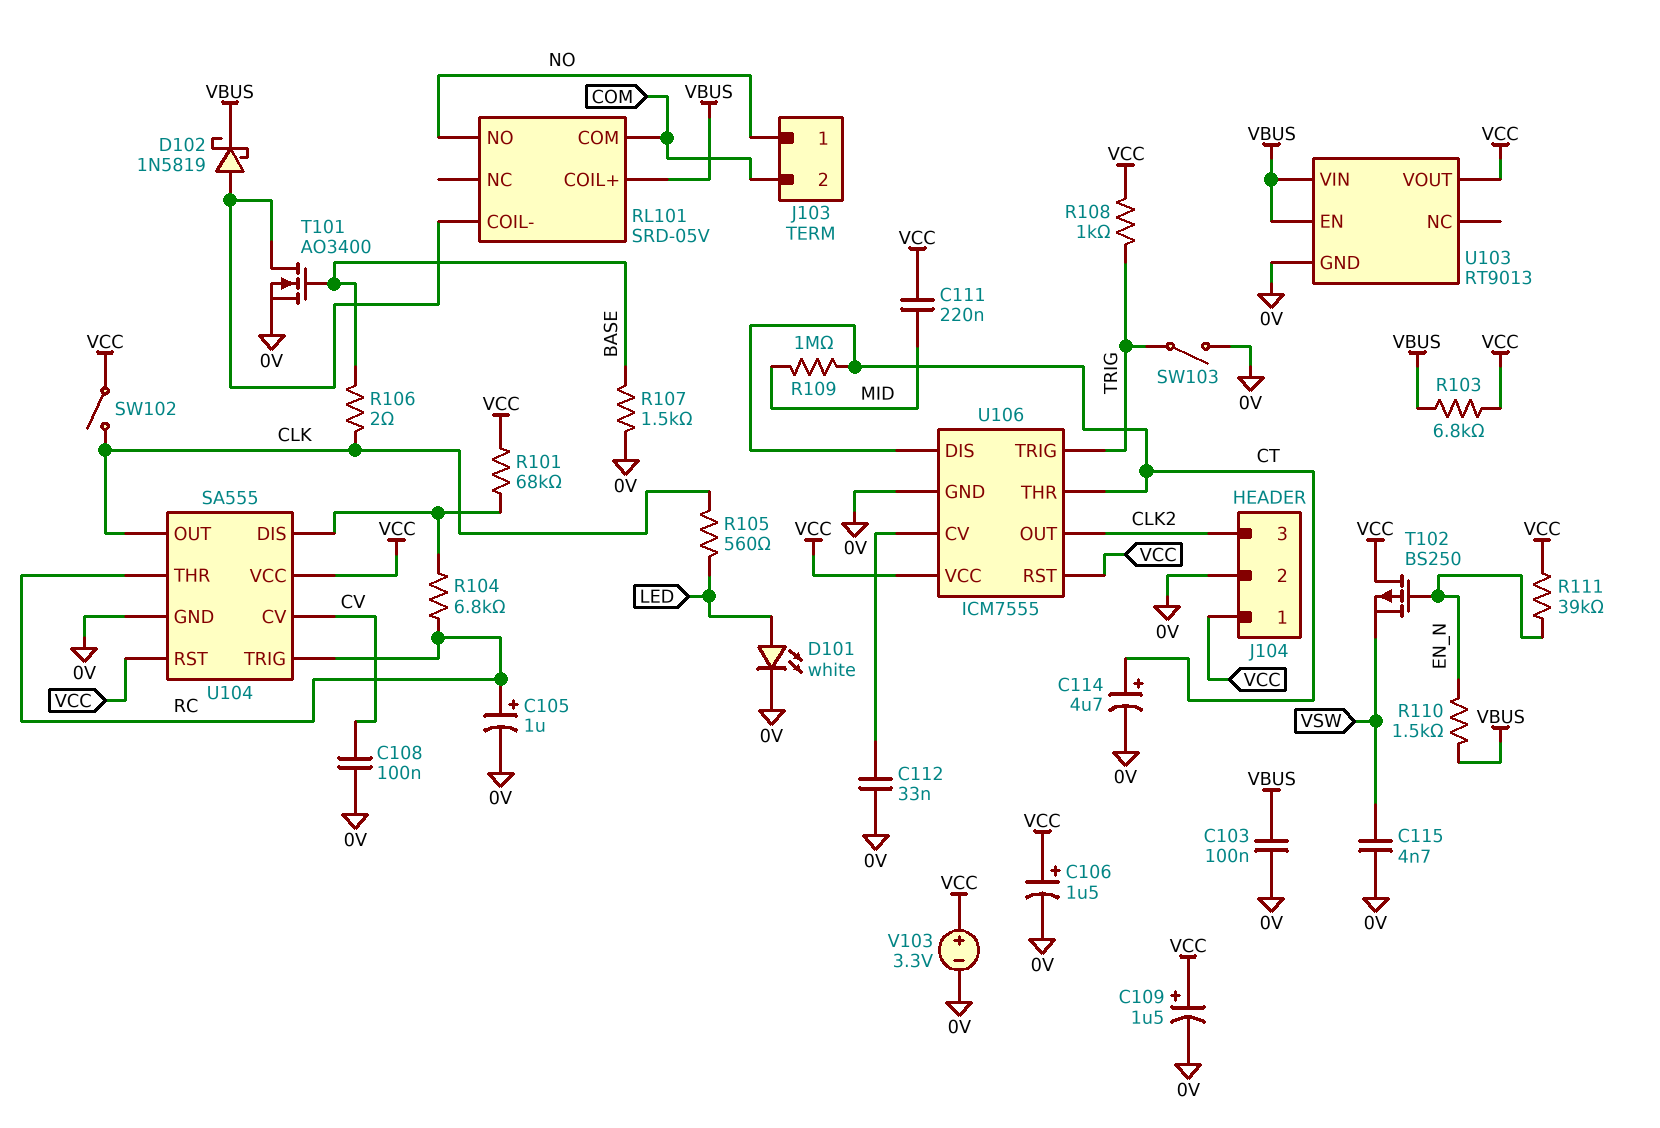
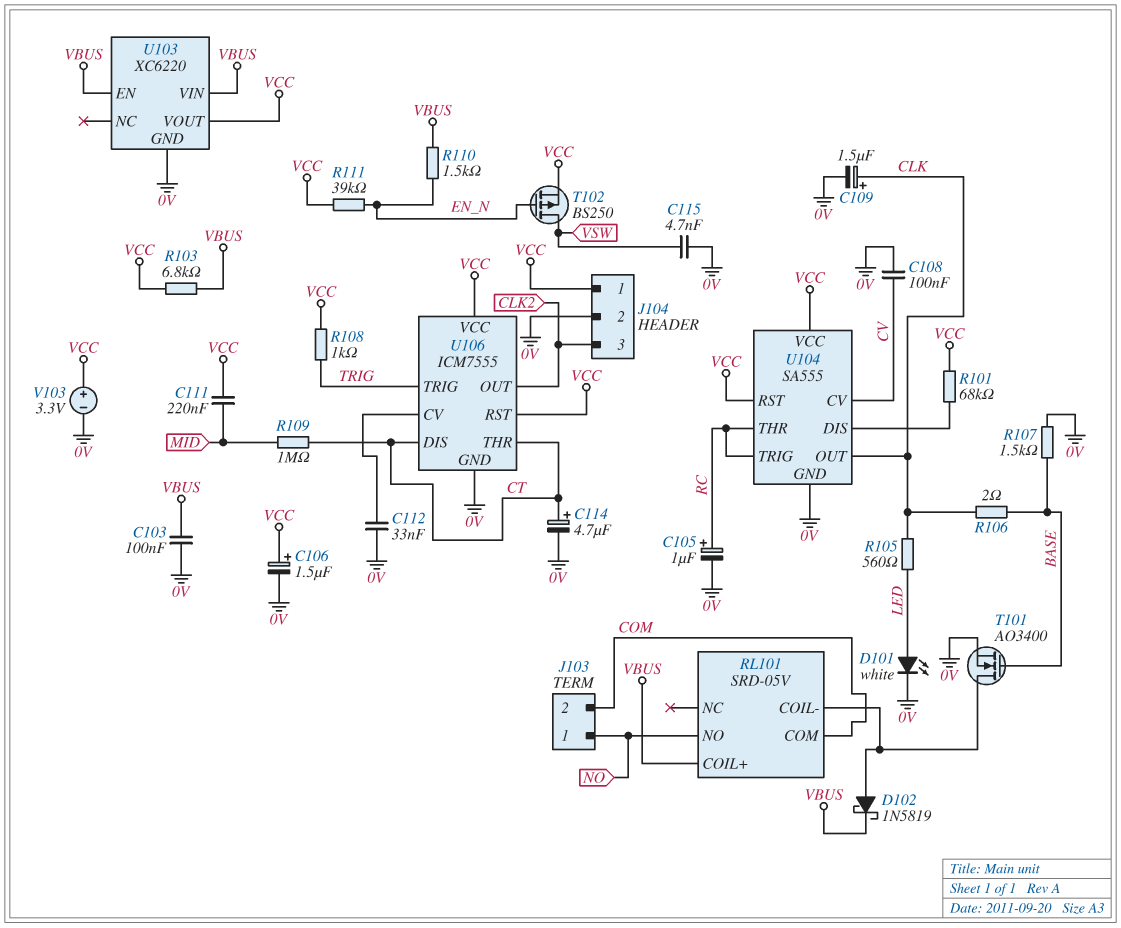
C109: 1.5uF (plus VCC, minus 0V) -> 1.5uF (plus CLK, minus 0V)
R104: 6.8k (RC, U104/DIS) -> none
SW102: switch (CLK, VCC) -> none
SW103: switch (0V, TRIG) -> none
T102: PMOS BS250 (G EN_N, D VCC, S VSW) -> PMOS BS250 (G EN_N, D VSW, S VCC)
U103: RT9013 -> XC6220

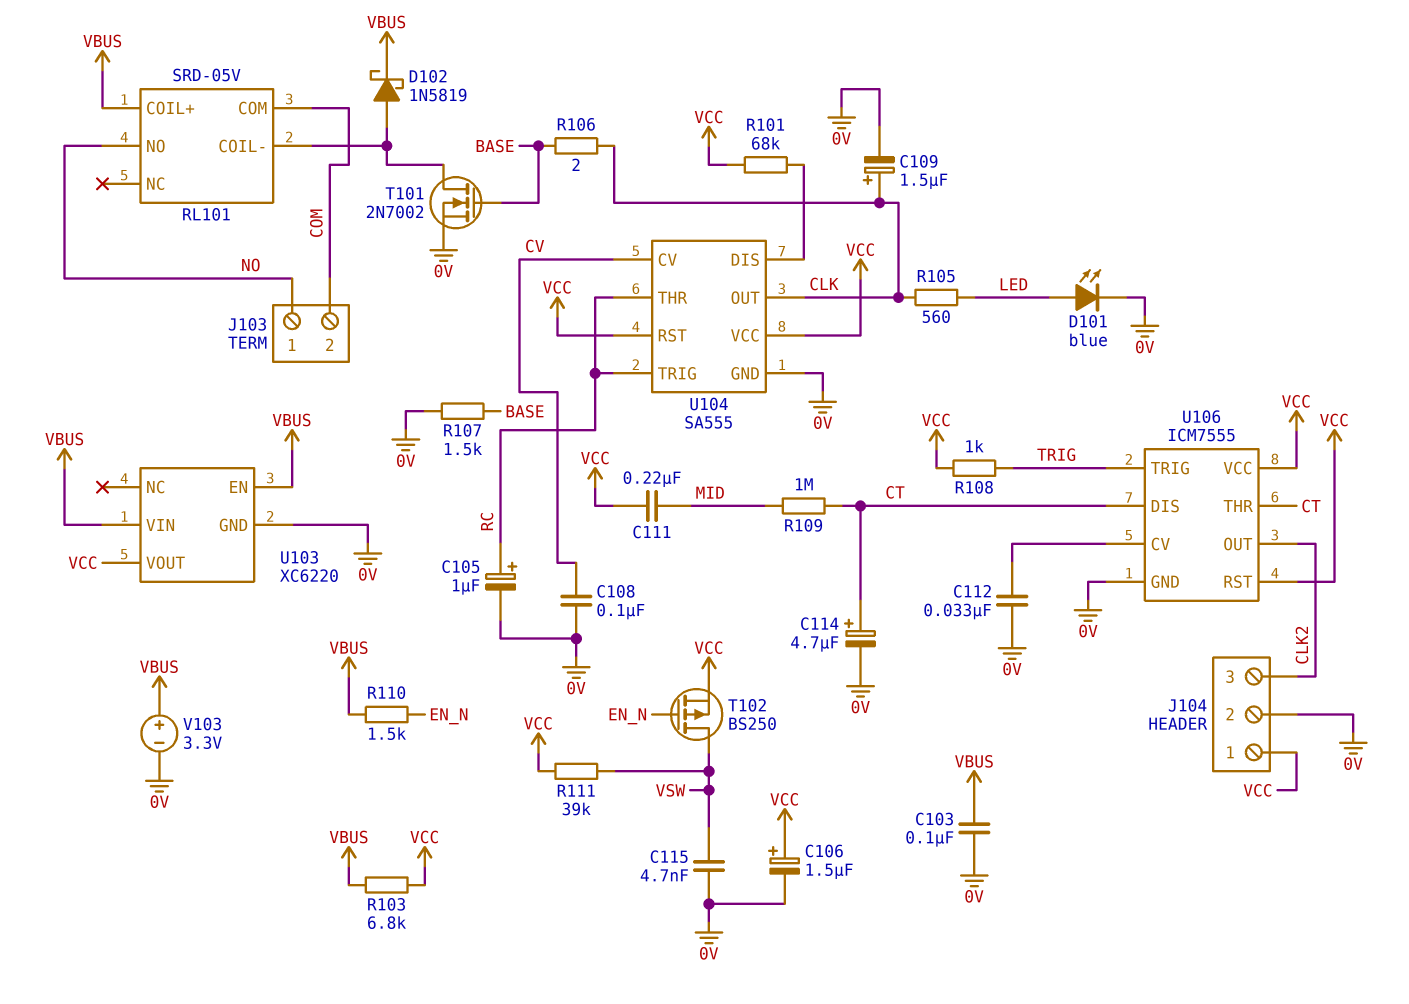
D101: LED white (A LED, K 0V) -> LED blue (A LED, K 0V)
R111: 39k (EN_N, VCC) -> 39k (VCC, VSW)
T101: NMOS AO3400 (G BASE, D RL101/COIL-, S 0V) -> NMOS 2N7002 (G BASE, D RL101/COIL-, S 0V)
V103: 3.3V (plus VCC, minus 0V) -> 3.3V (plus VBUS, minus 0V)

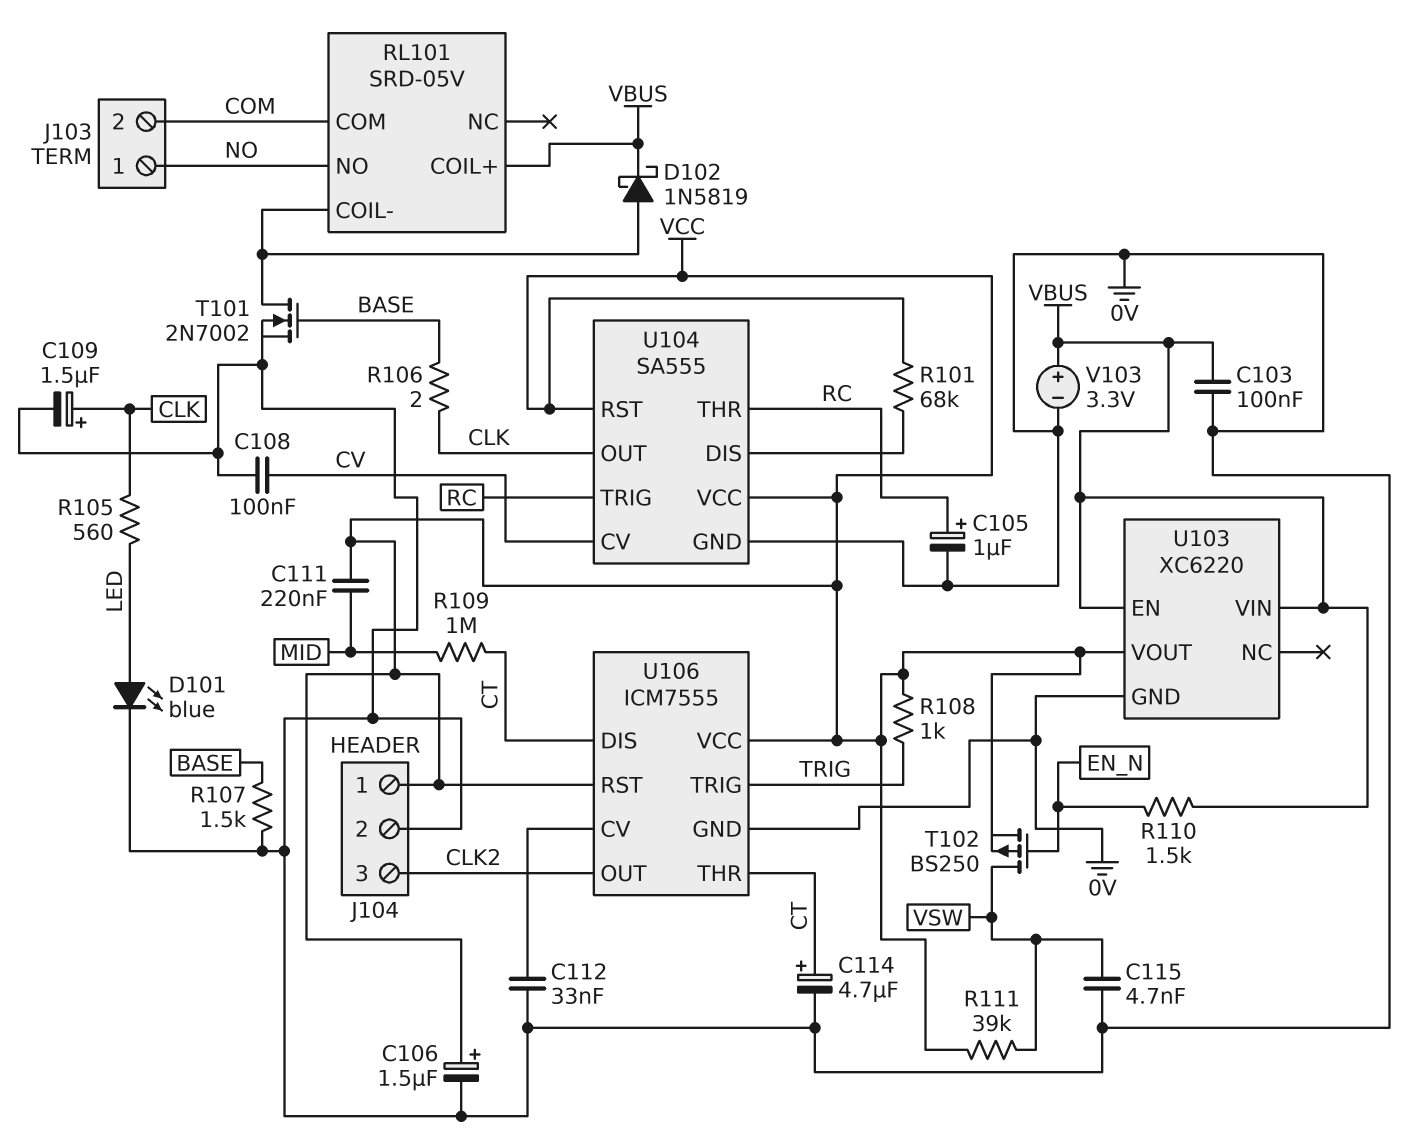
R103: 6.8k (VBUS, VCC) -> none

